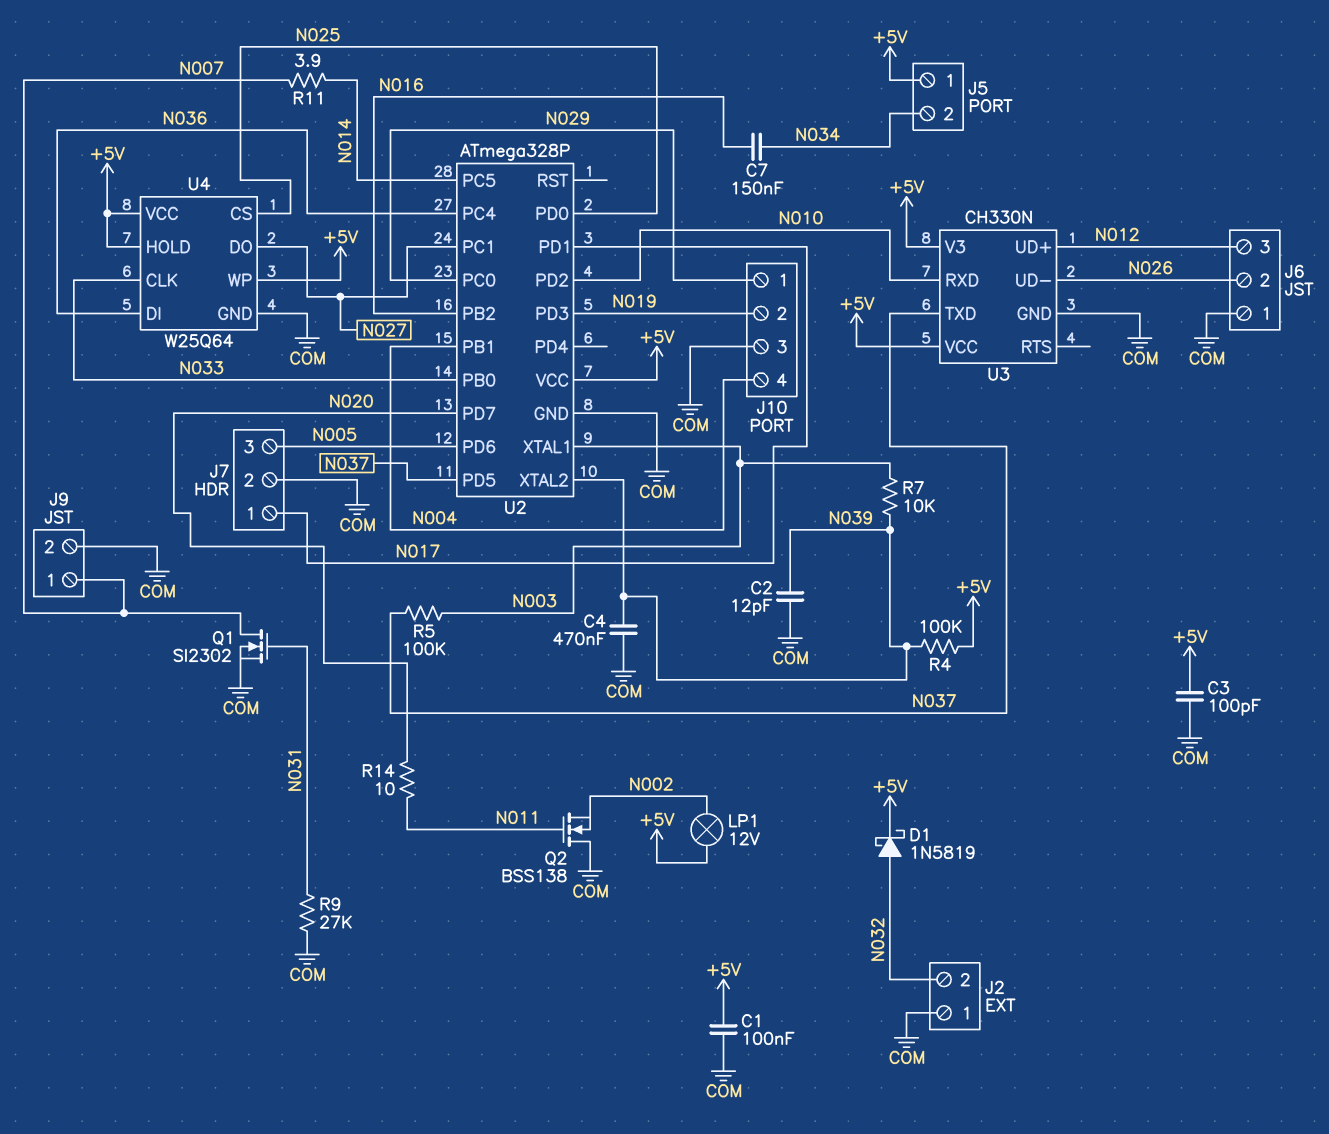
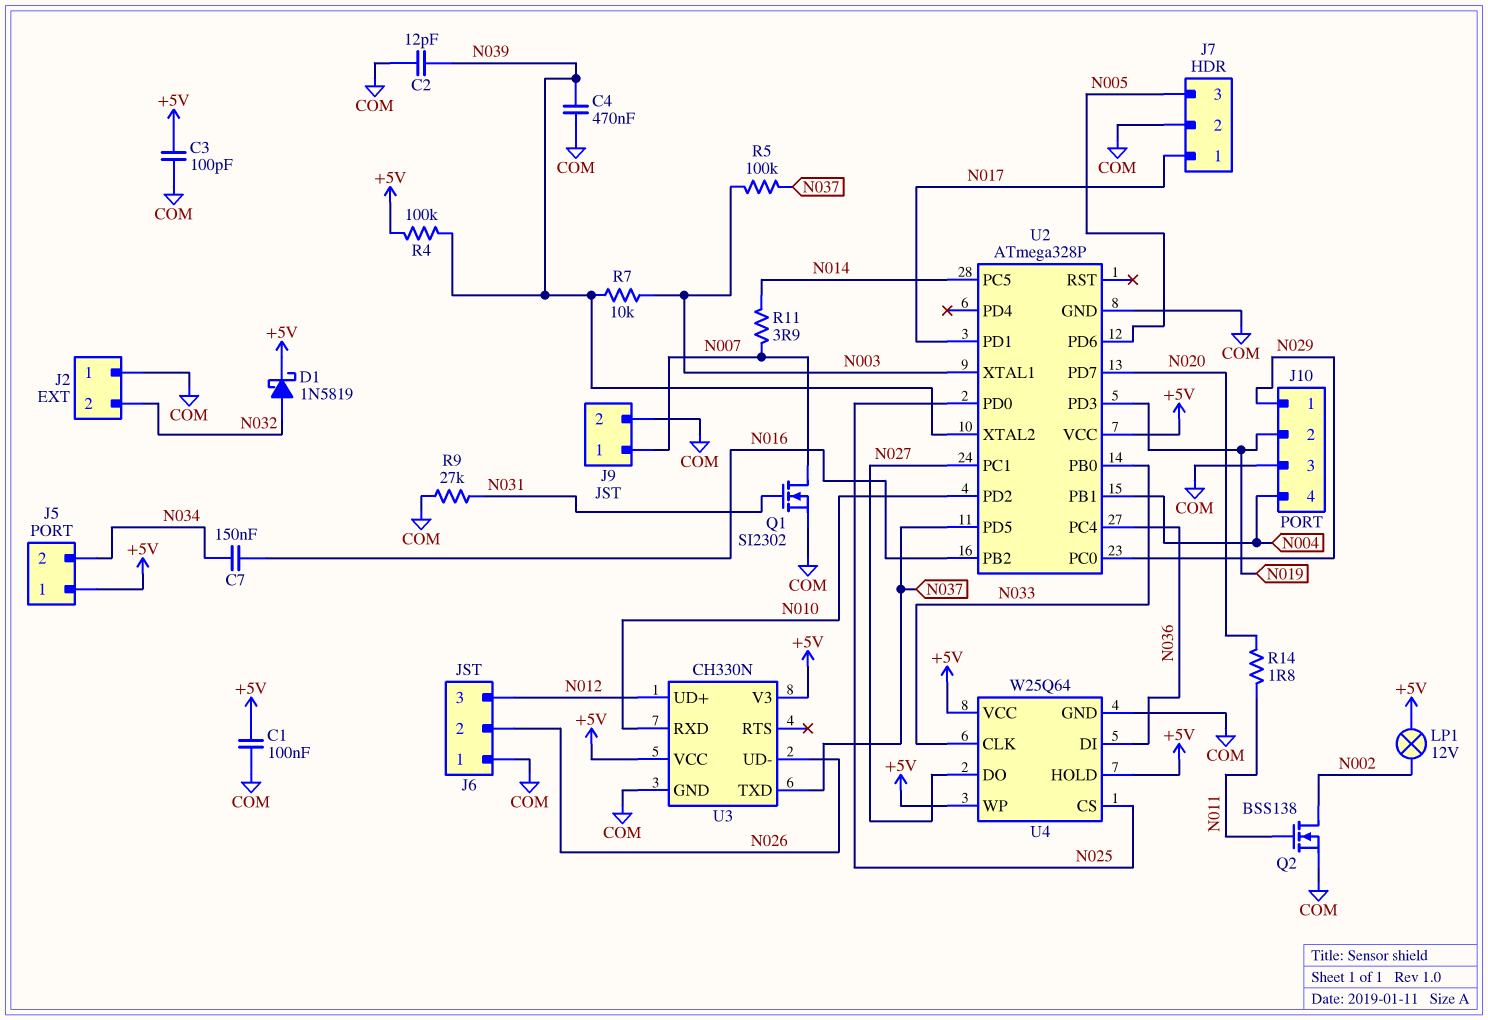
Q2: NMOS BSS138 (G N011, D COM, S N002) -> NMOS BSS138 (G N011, D N002, S COM)
R14: 10 (N011, N020) -> 1.8 (N011, N020)

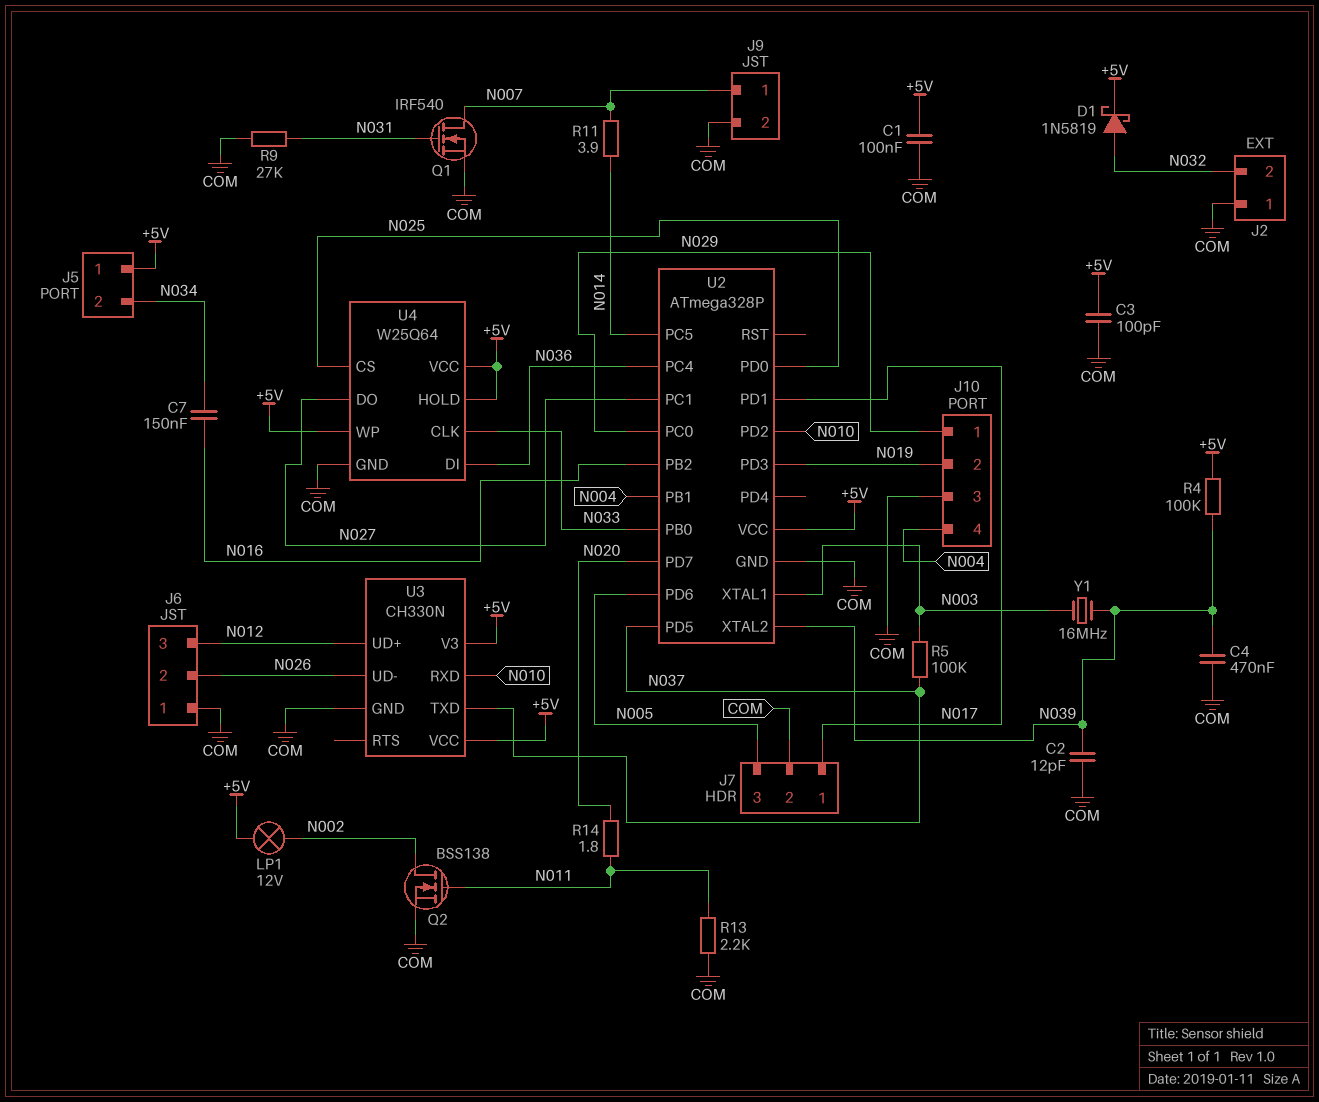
Q1: NMOS SI2302 (G N031, D N007, S COM) -> NMOS IRF540 (G N031, D N007, S COM)
R7: 10k (N003, N039) -> none
R13: none -> 2.2k (COM, N011)
Y1: none -> 16MHz (N003, N039)

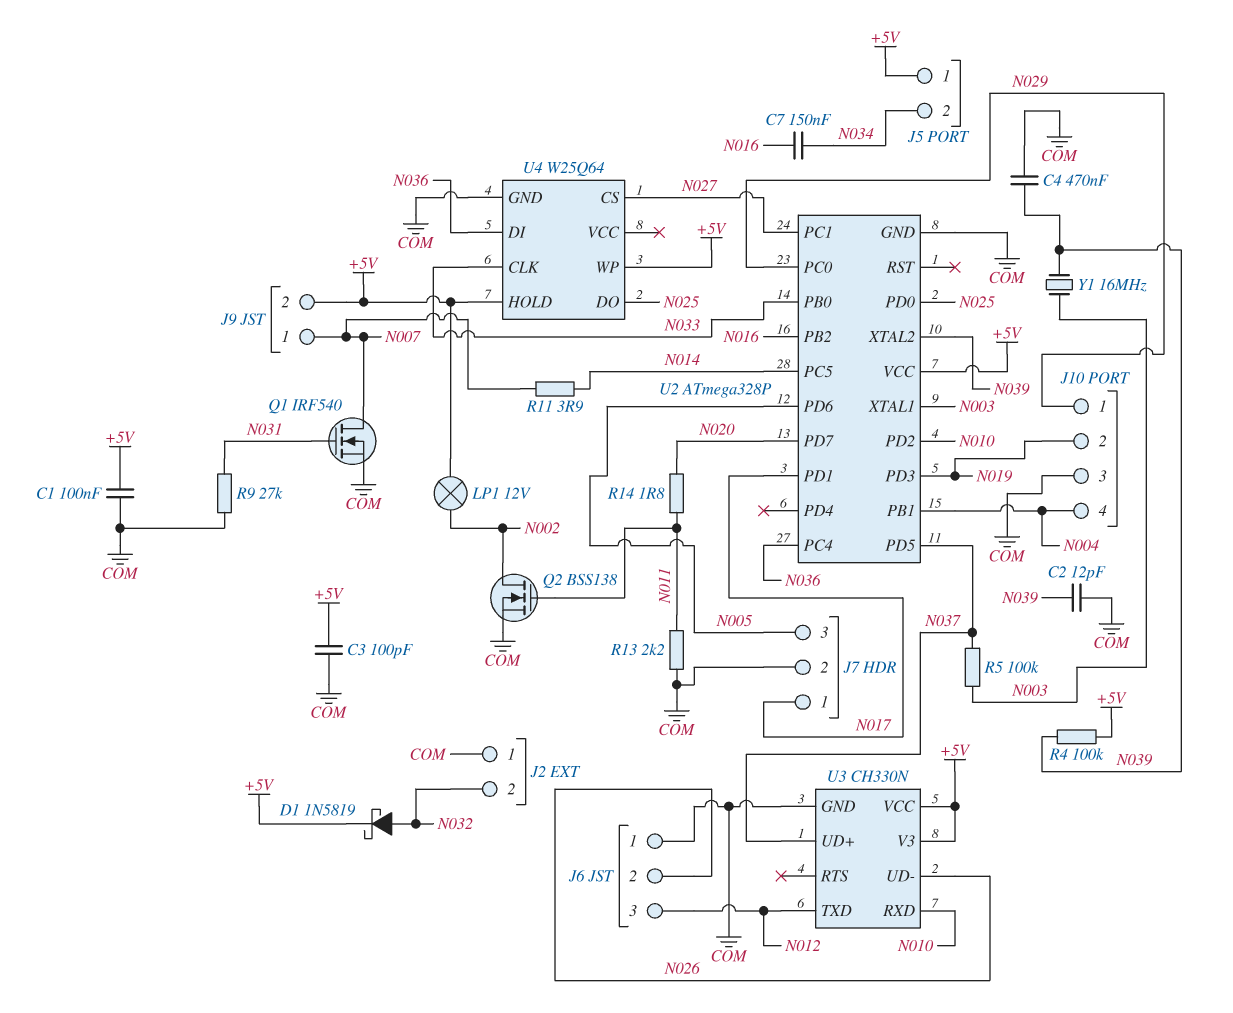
J9 pin 2: COM -> +5V
U3 pin TXD: N037 -> N012
U3 pin UD+: N012 -> N037
U4 pin CS: N025 -> N027
U4 pin DO: N027 -> N025
U4 pin VCC: +5V -> none

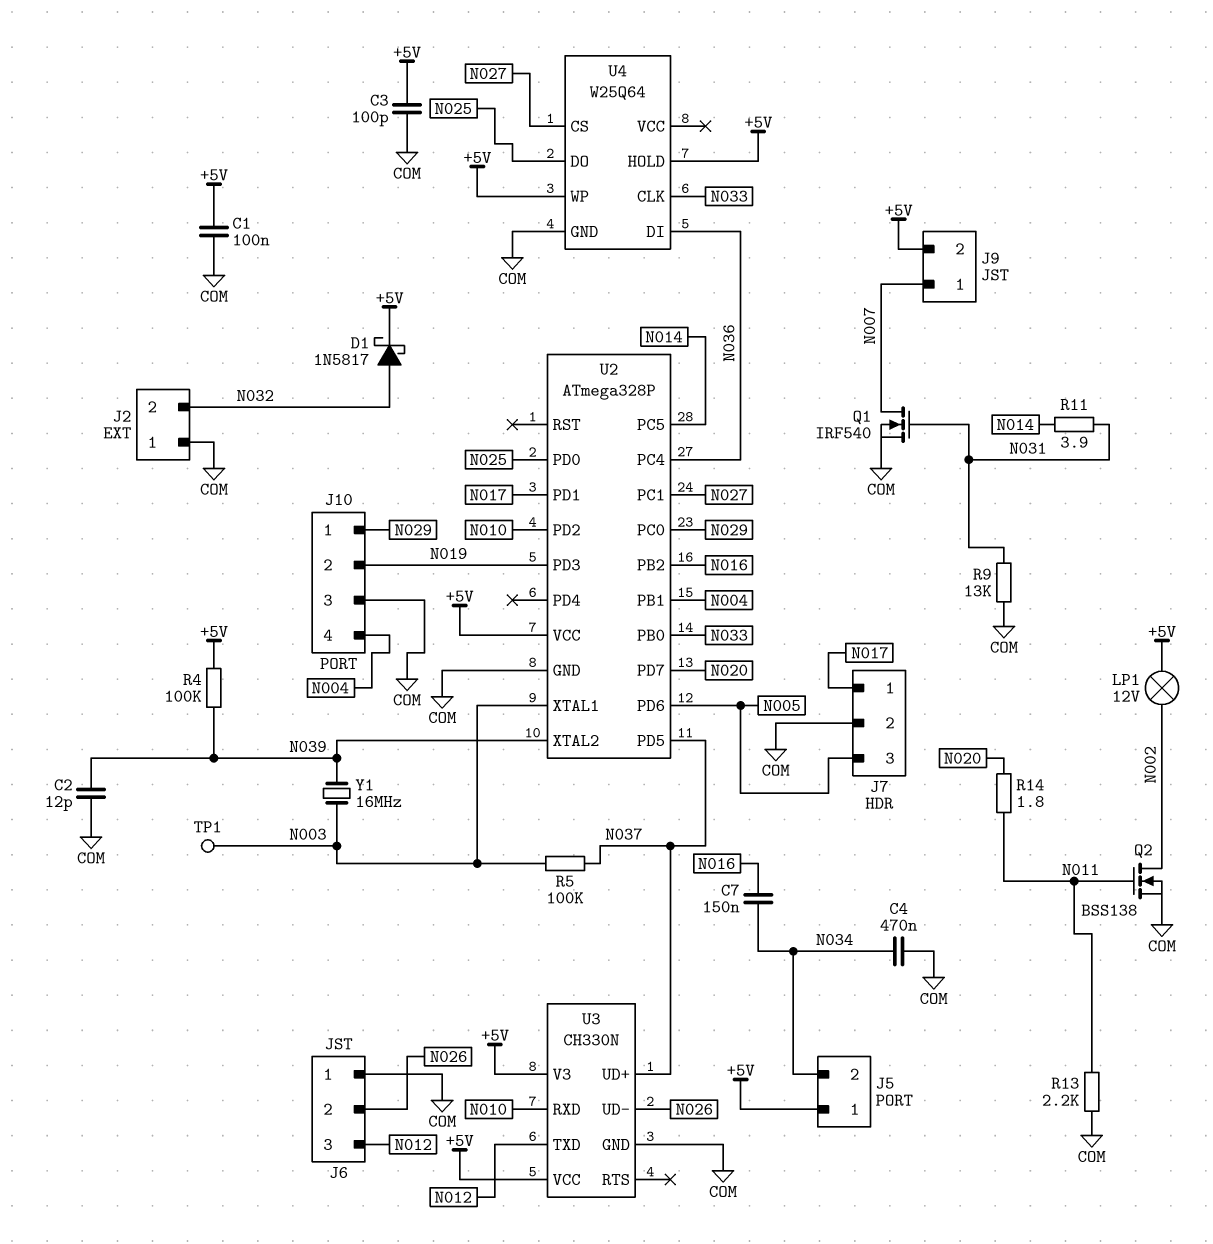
C4: 470nF (COM, N039) -> 470nF (COM, N034)
D1: schottky 1N5819 (A N032, K +5V) -> schottky 1N5817 (A N032, K +5V)
R9: 27k (COM, N031) -> 13k (COM, N031)
R11: 3.9 (N007, N014) -> 3.9 (N014, N031)
TP1: none -> test point (N003)

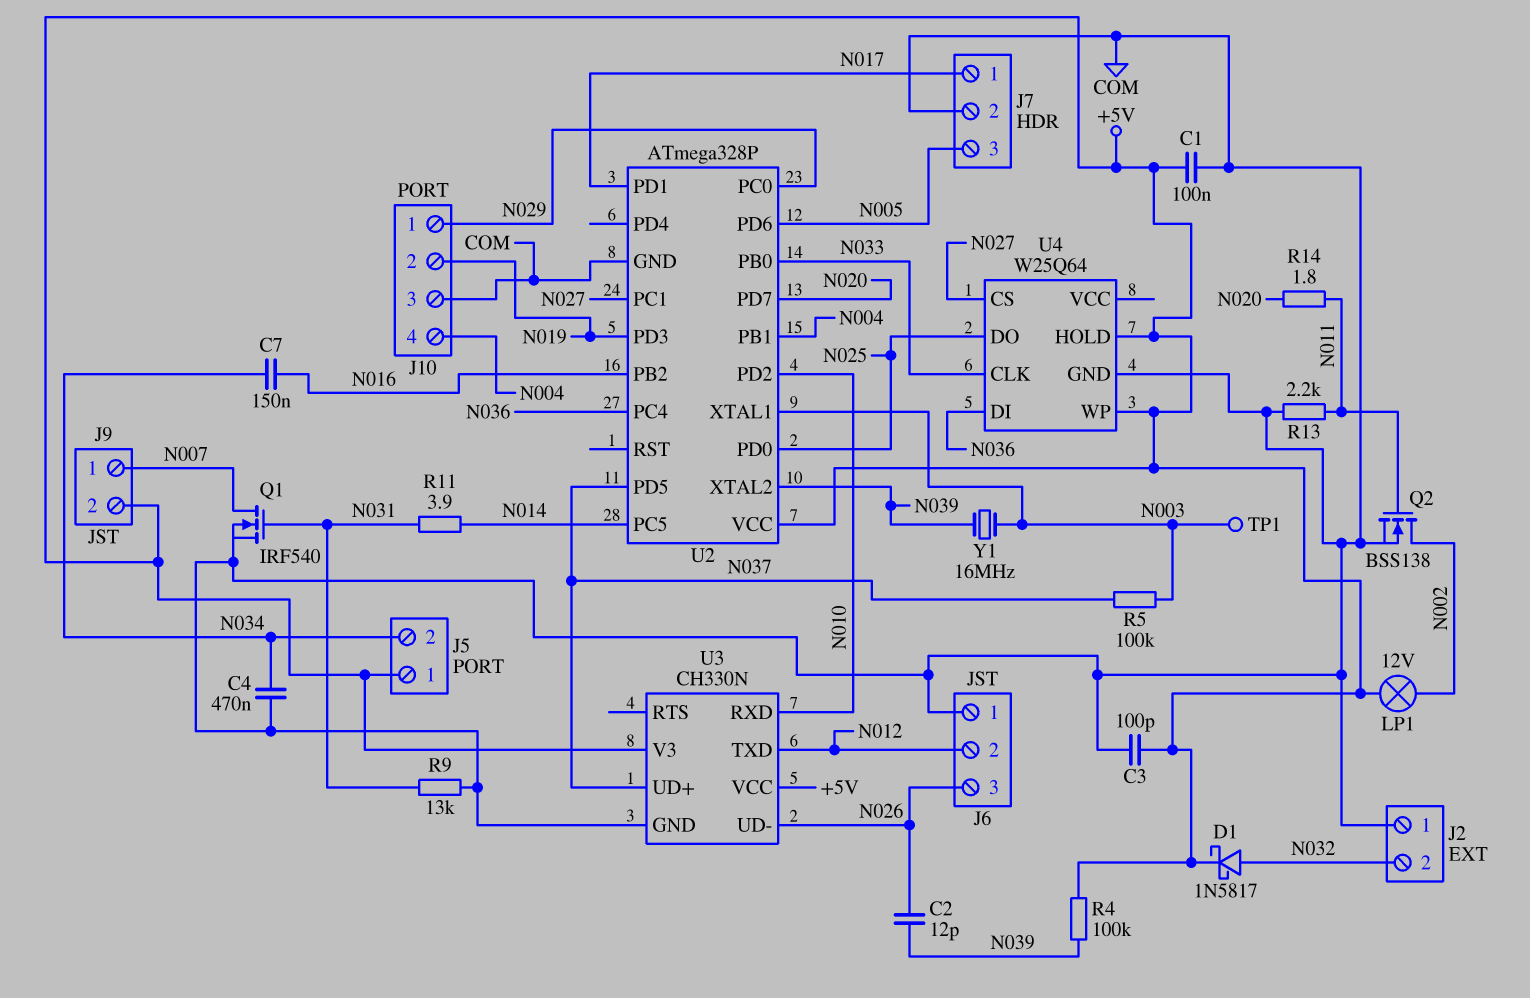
C2: 12pF (COM, N039) -> 12pF (N026, N039)
J6 pin 2: N026 -> N012
J6 pin 3: N012 -> N026

